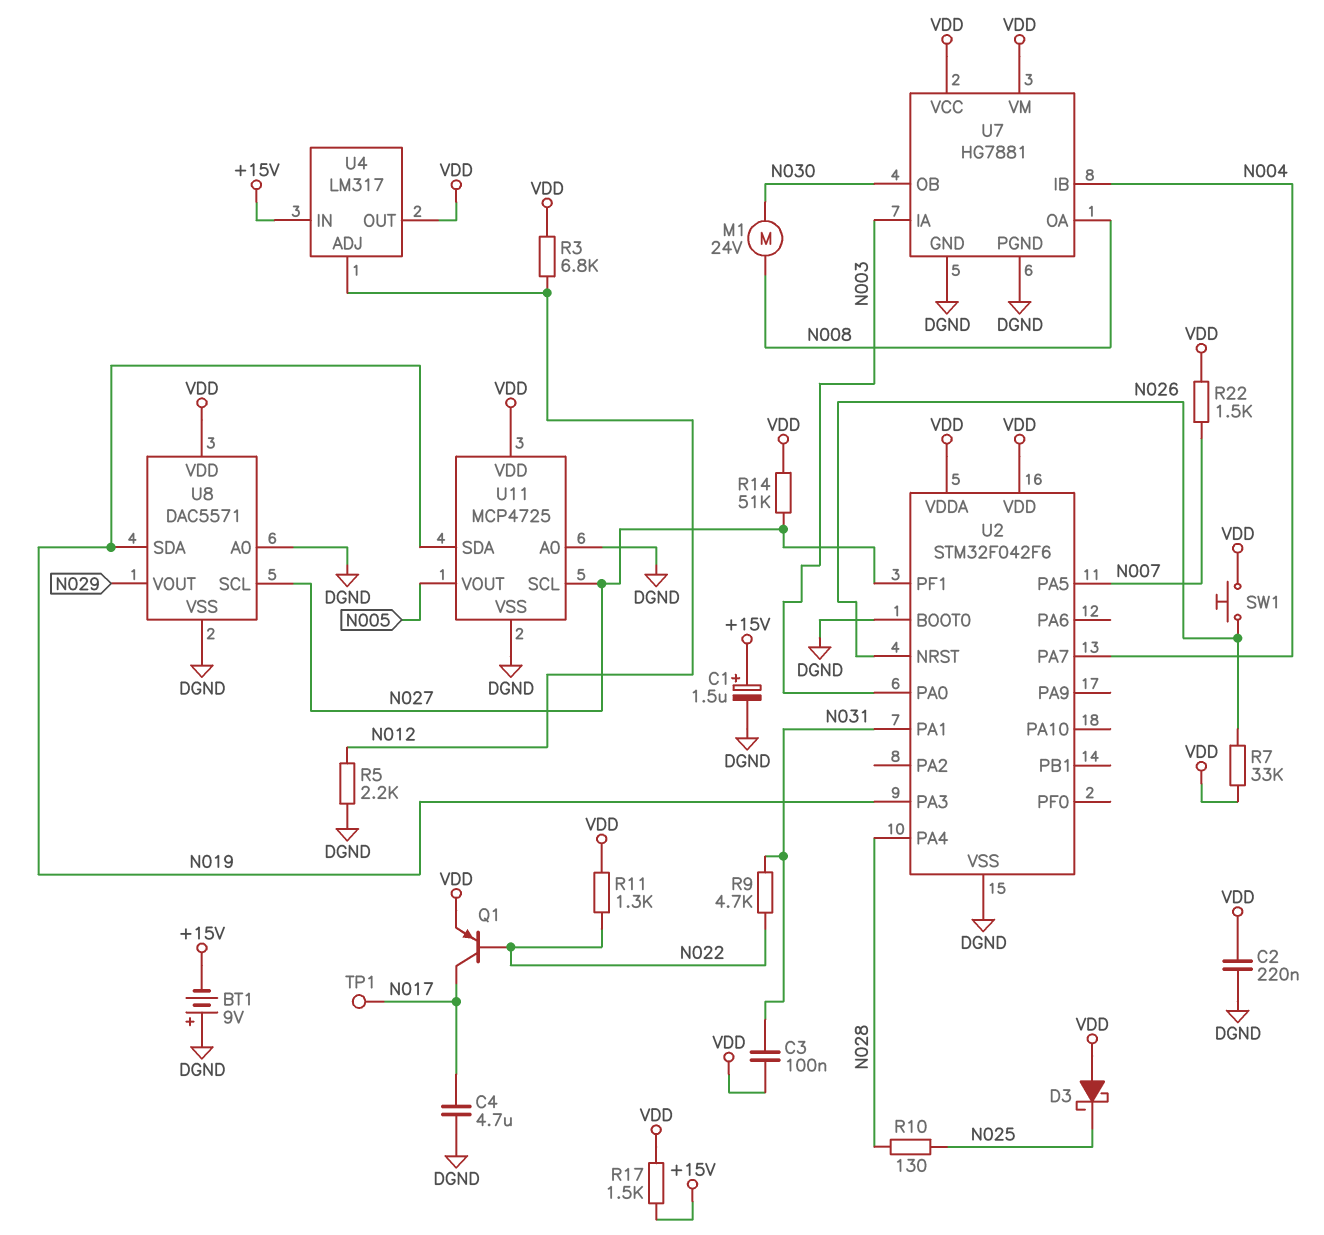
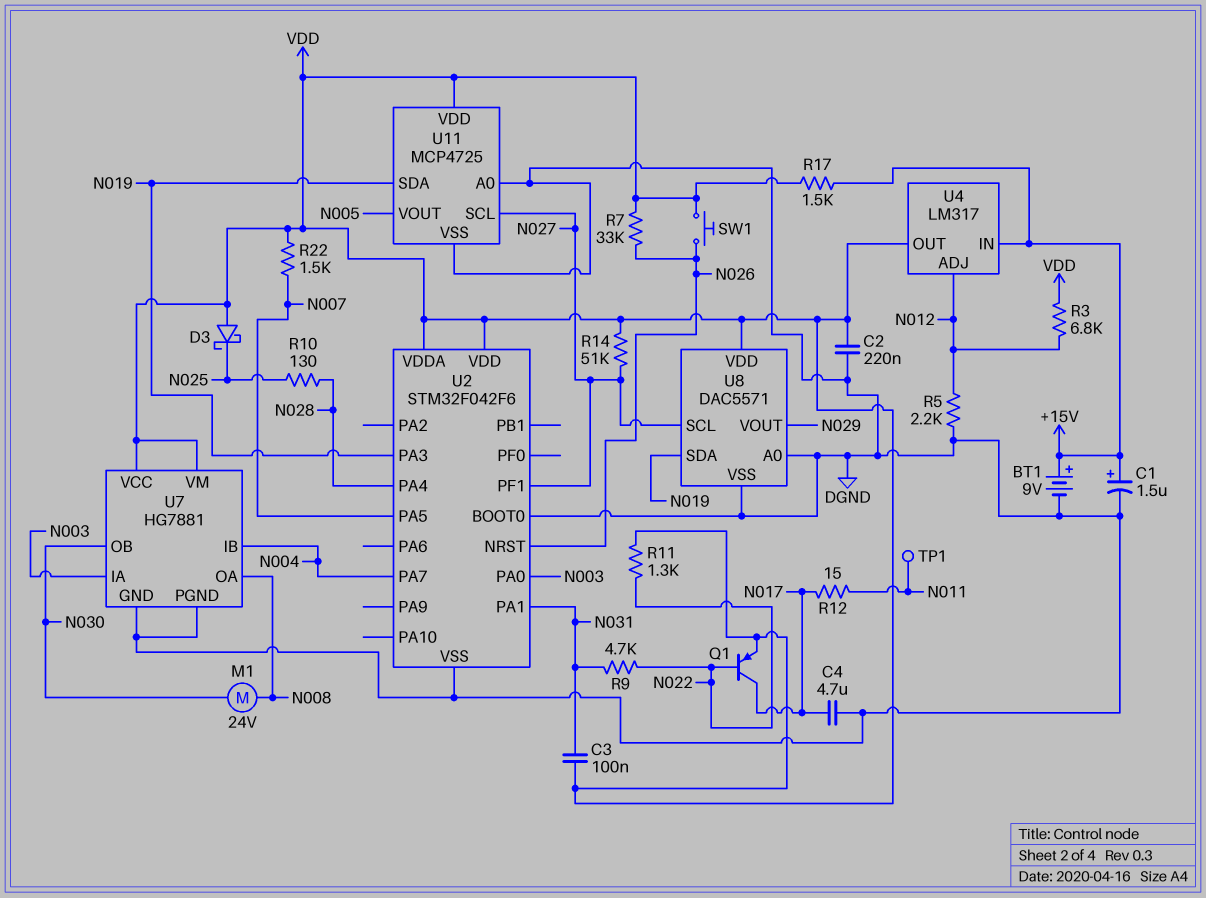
BT1: 9V (plus DGND, minus +15V) -> 9V (plus +15V, minus DGND)
R12: none -> 15 (N011, N017)
TP1: test point (N017) -> test point (N011)

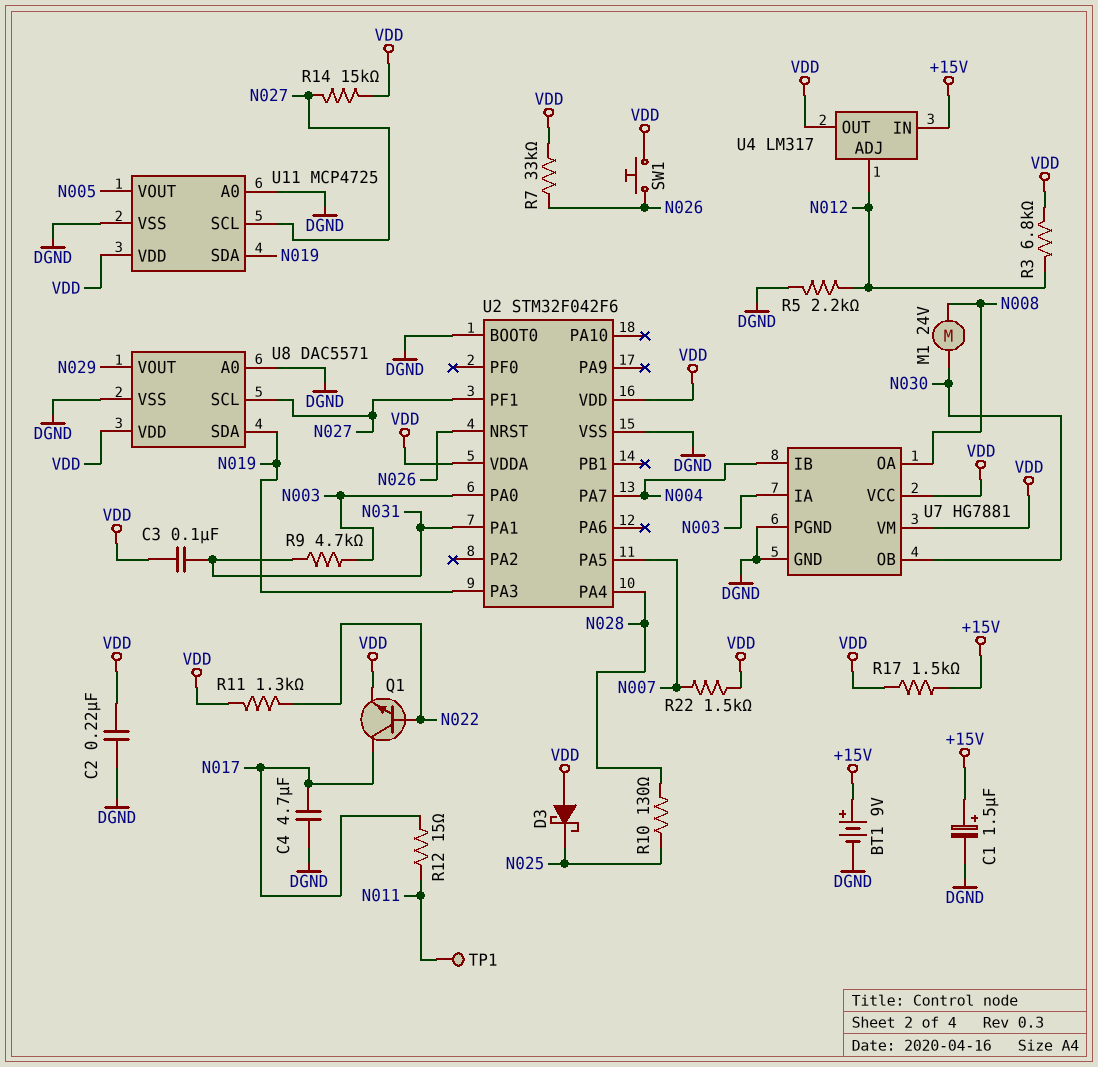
Q1: PNP (B N022, C N017, E VDD) -> NPN (B N022, C N017, E VDD)
R9: 4.7k (N022, N031) -> 4.7k (N003, N031)
R14: 51k (N027, VDD) -> 15k (N027, VDD)

